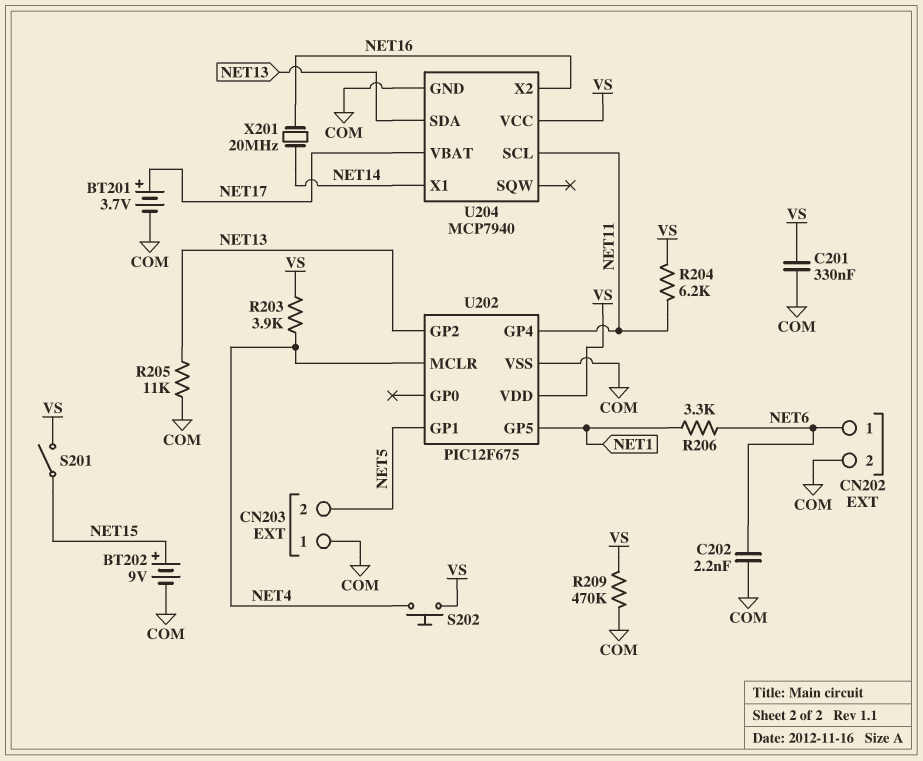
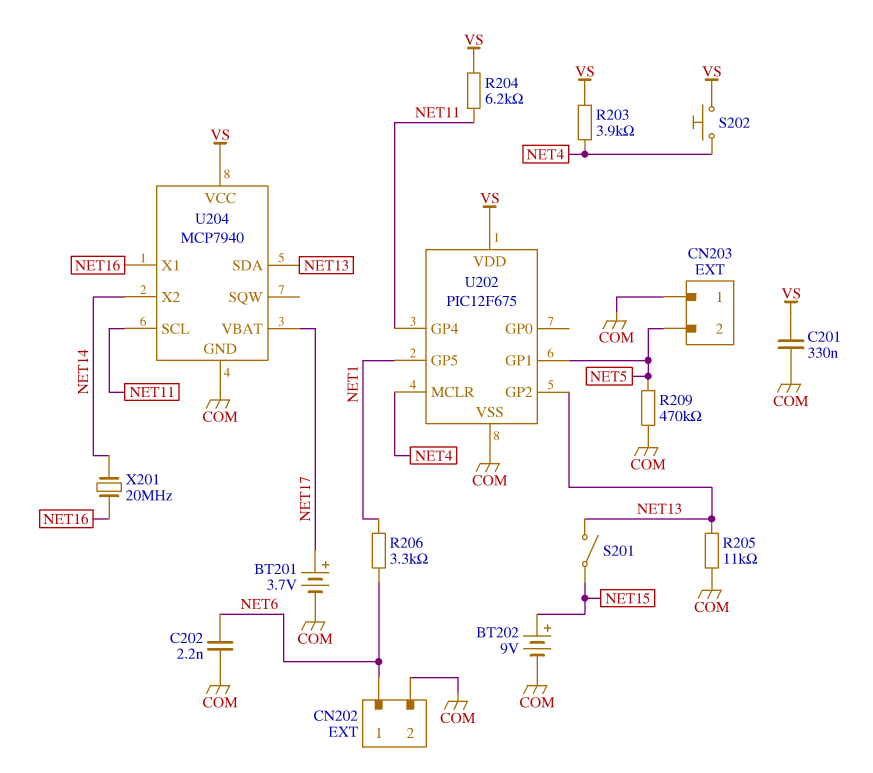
R209: 470k (COM, VS) -> 470k (COM, NET5)
S201: switch (NET15, VS) -> switch (NET13, NET15)
U204 pin X1: NET14 -> NET16
U204 pin X2: NET16 -> NET14

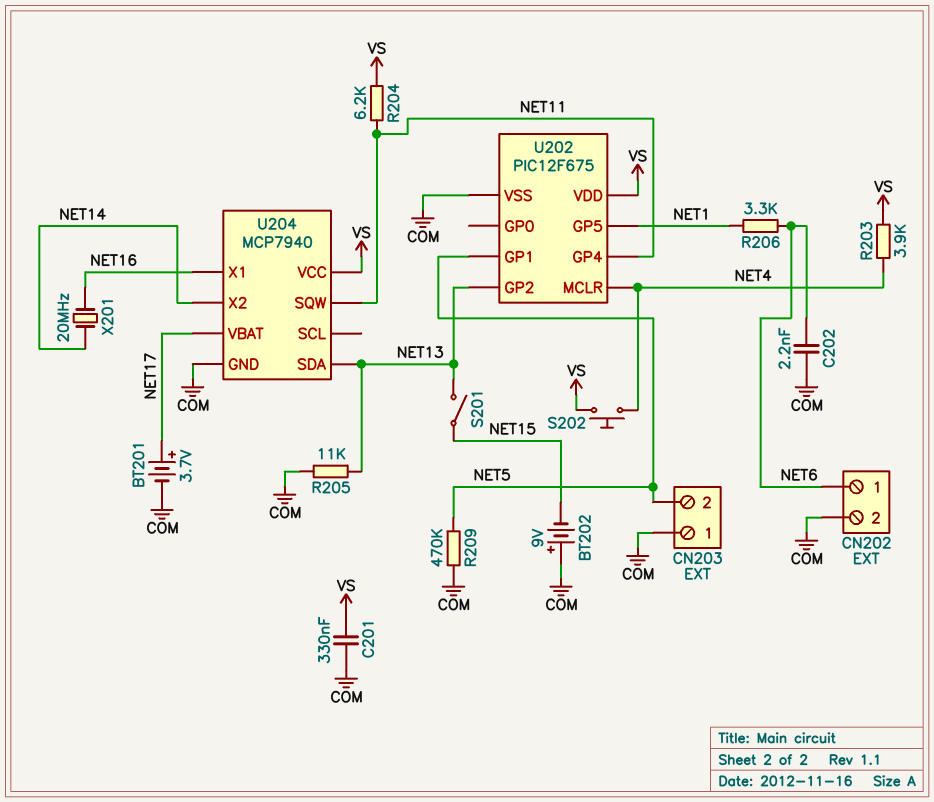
BT202: 9V (plus NET15, minus COM) -> 9V (plus COM, minus NET15)
U204 pin SCL: NET11 -> none
U204 pin SQW: none -> NET11

